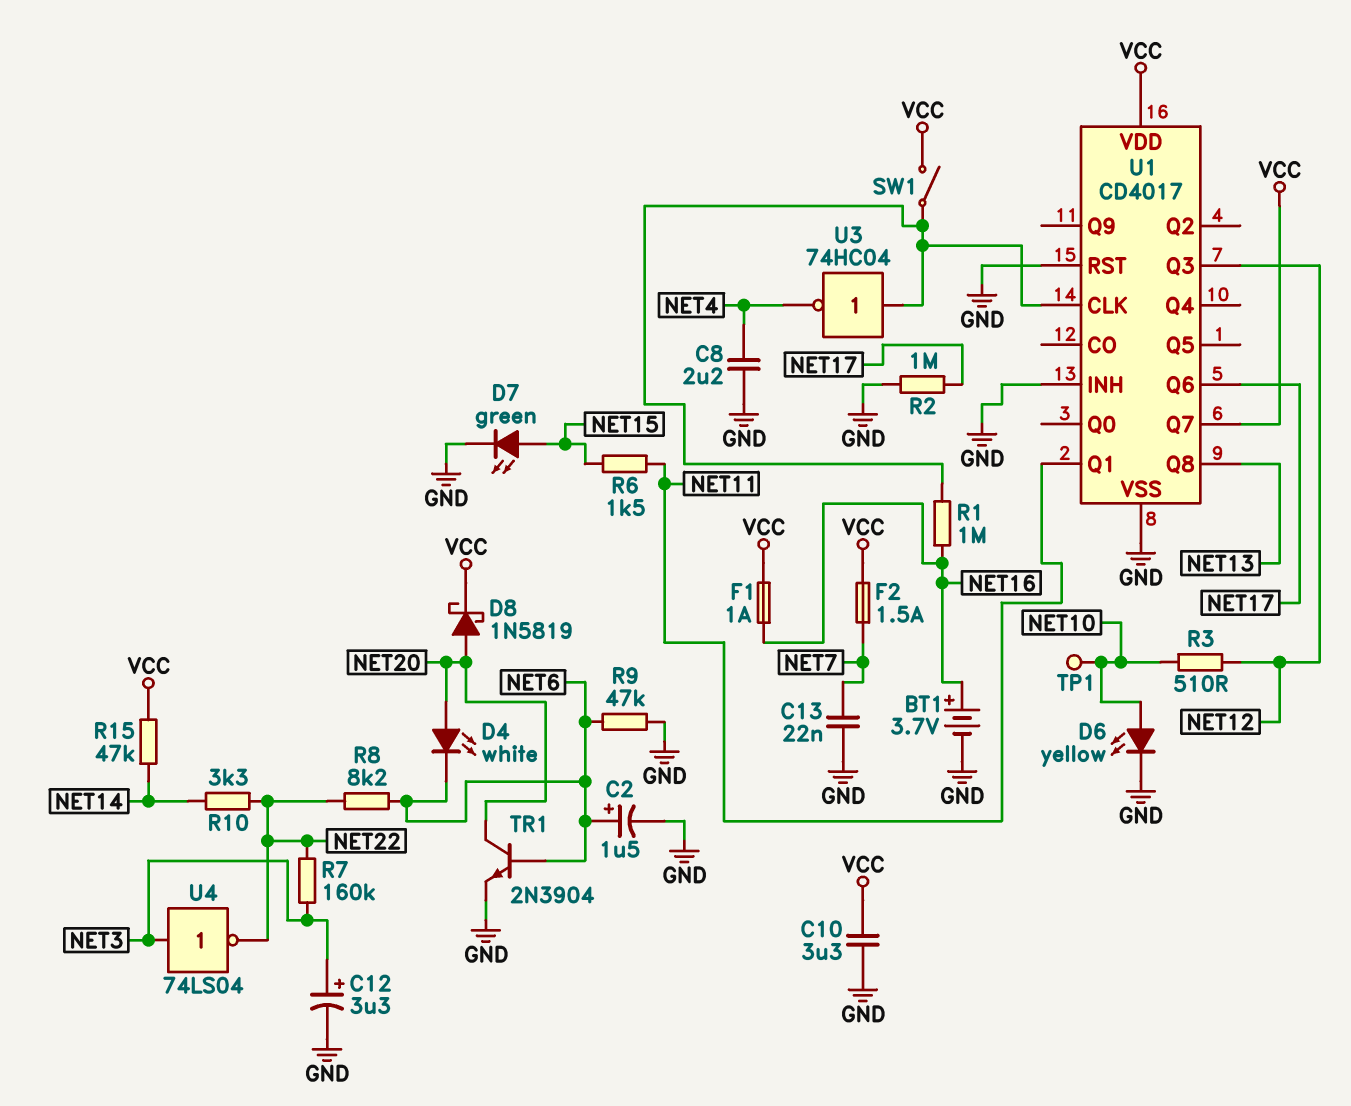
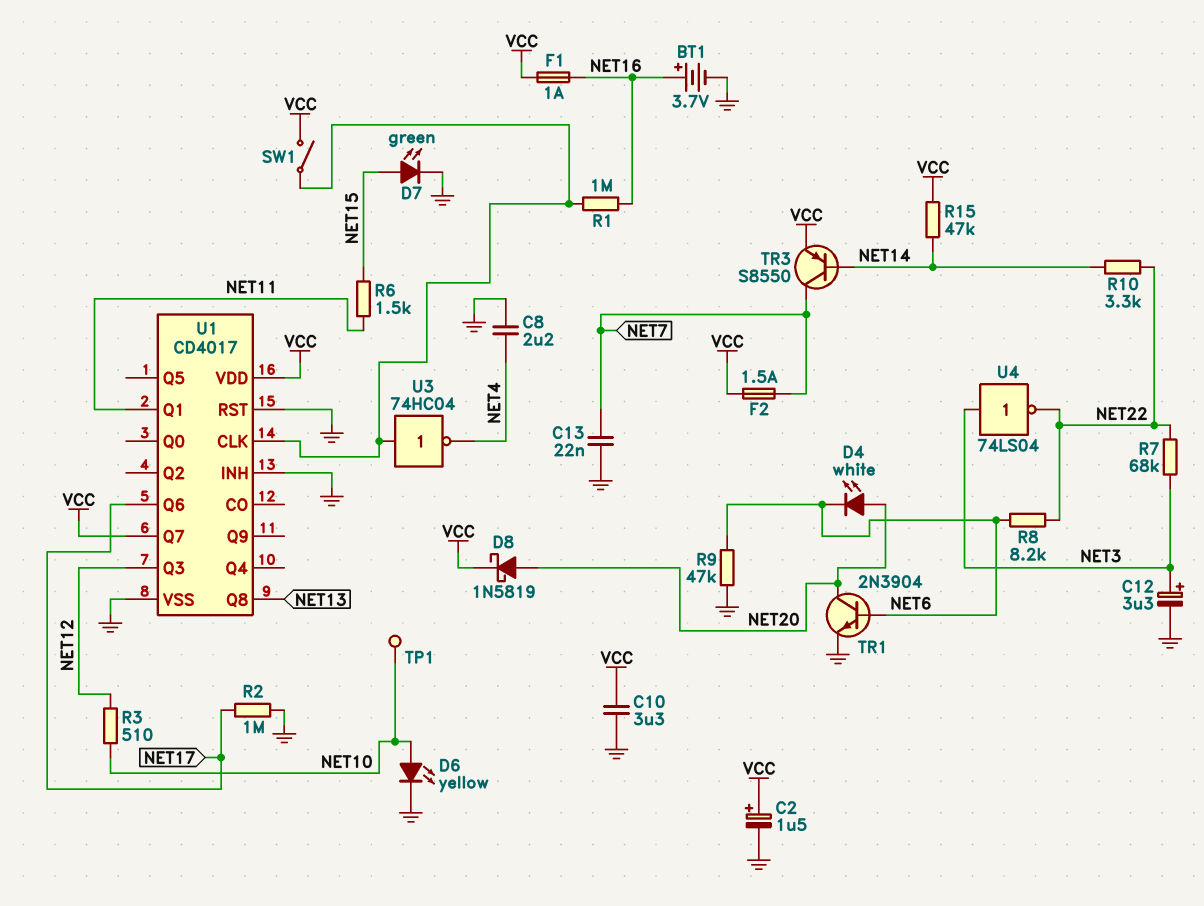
C2: 1.5uF (plus NET6, minus GND) -> 1.5uF (plus VCC, minus GND)
R7: 160k (NET3, NET22) -> 68k (NET3, NET22)
TR3: none -> PNP S8550 (B NET14, C NET7, E VCC)

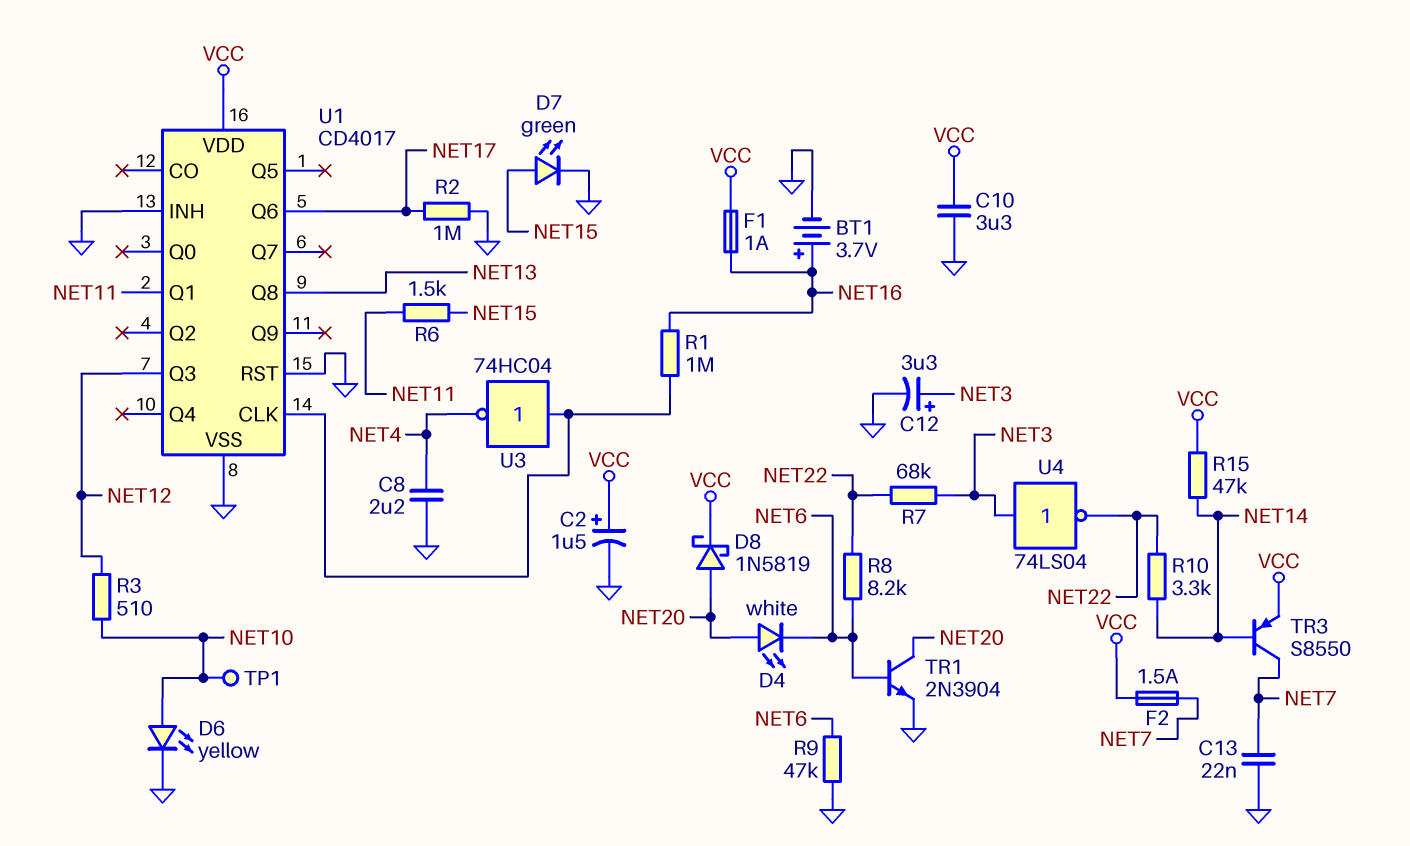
SW1: switch (U1/CLK, VCC) -> none
U1 pin Q7: VCC -> none

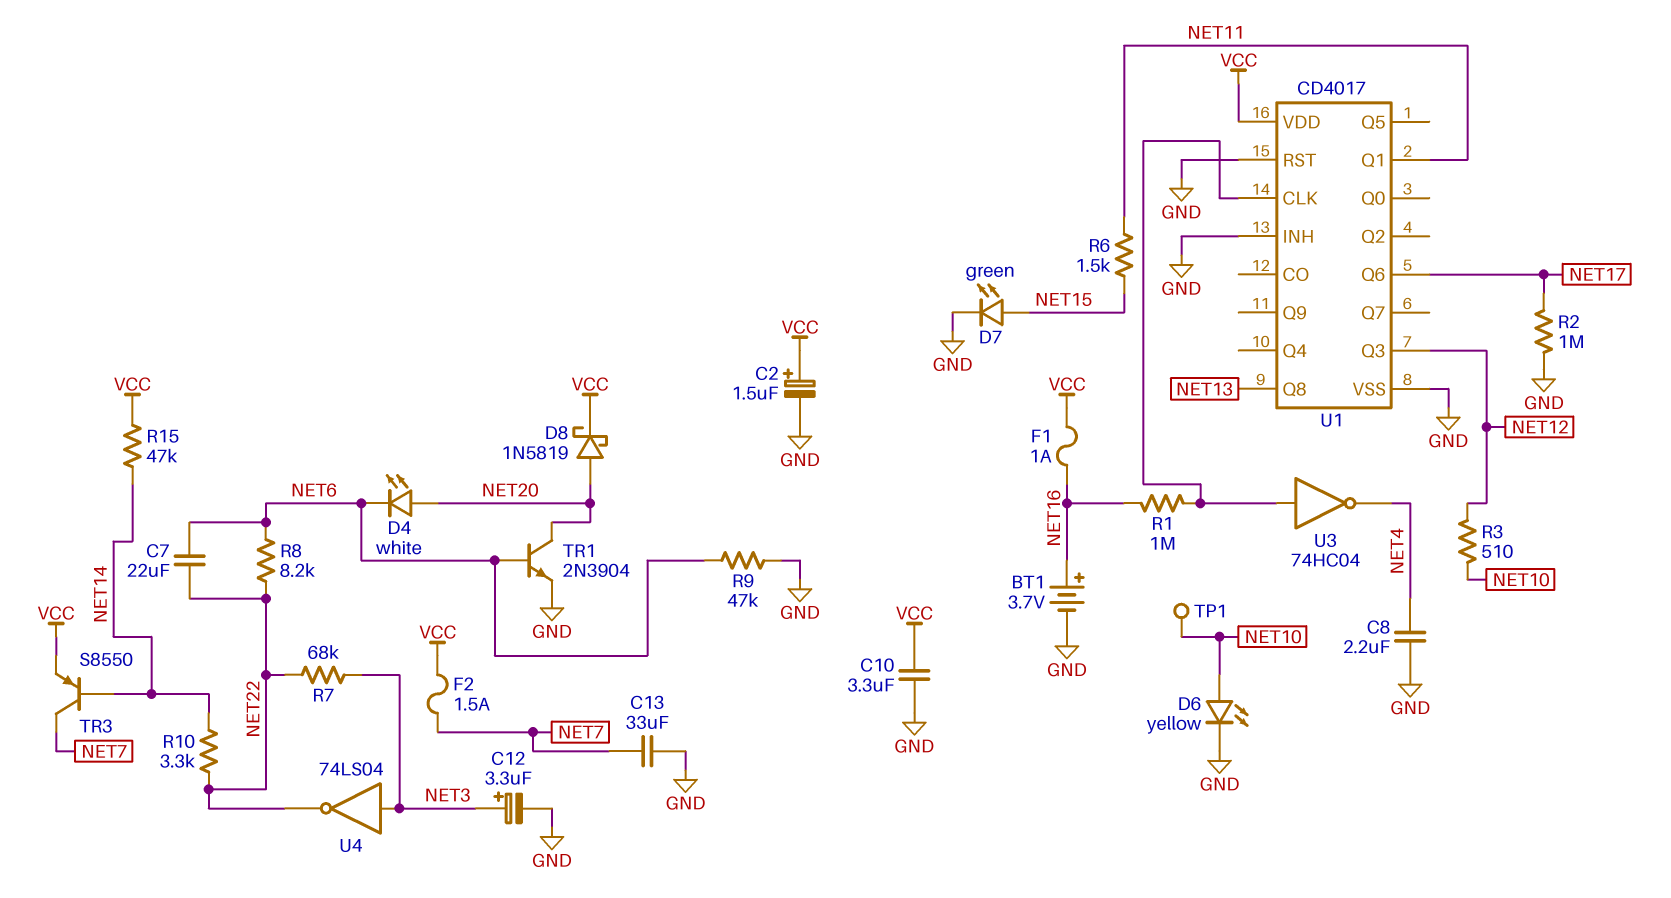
C7: none -> 22uF (NET6, NET22)
C13: 22nF (GND, NET7) -> 33uF (GND, NET7)

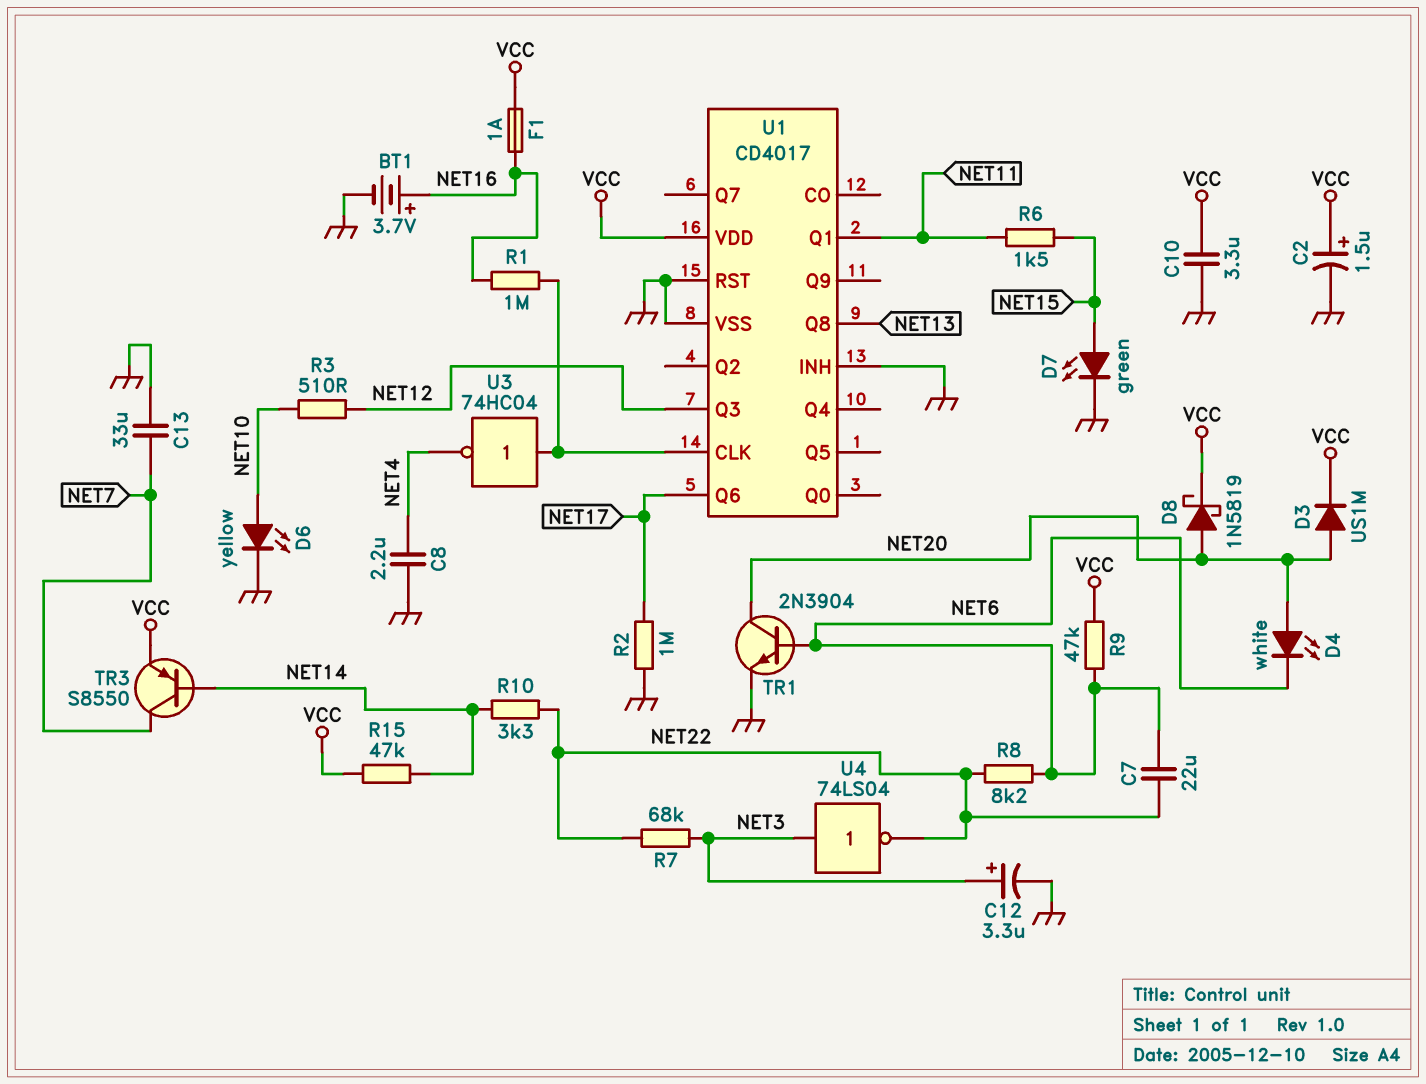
D3: none -> diode US1M (A NET20, K VCC)
F2: 1.5A (NET7, VCC) -> none
R9: 47k (GND, NET6) -> 47k (NET6, VCC)
TP1: test point (NET10) -> none

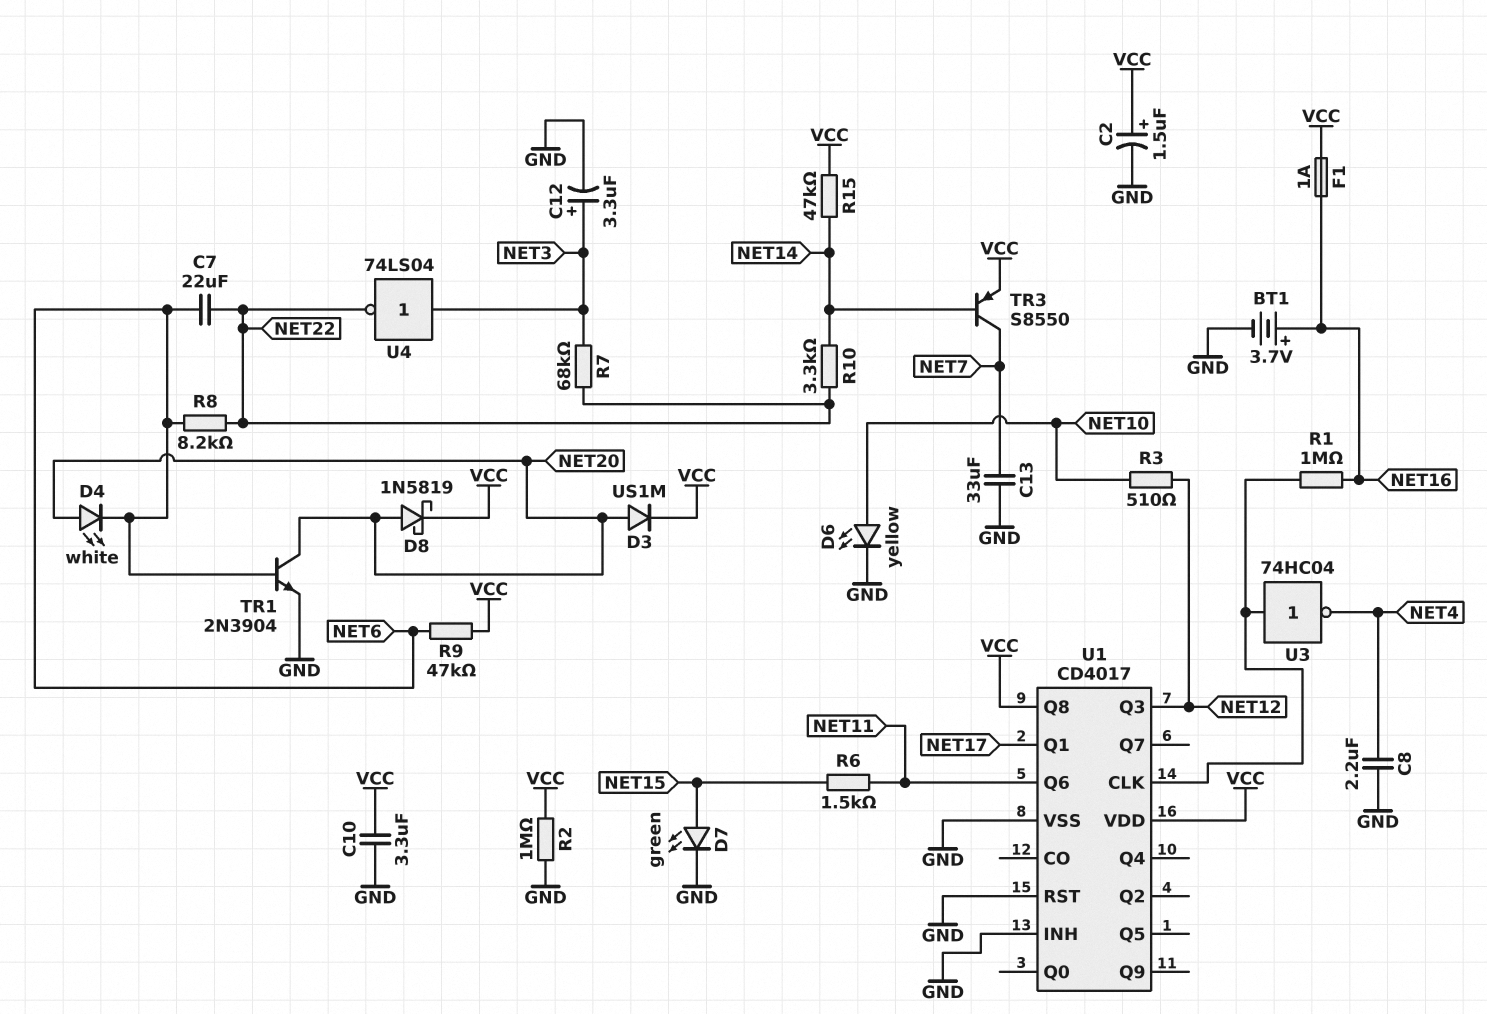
R2: 1M (GND, NET17) -> 1M (GND, VCC)
U1 pin Q1: NET11 -> NET17
U1 pin Q6: NET17 -> NET11
U1 pin Q8: NET13 -> VCC

